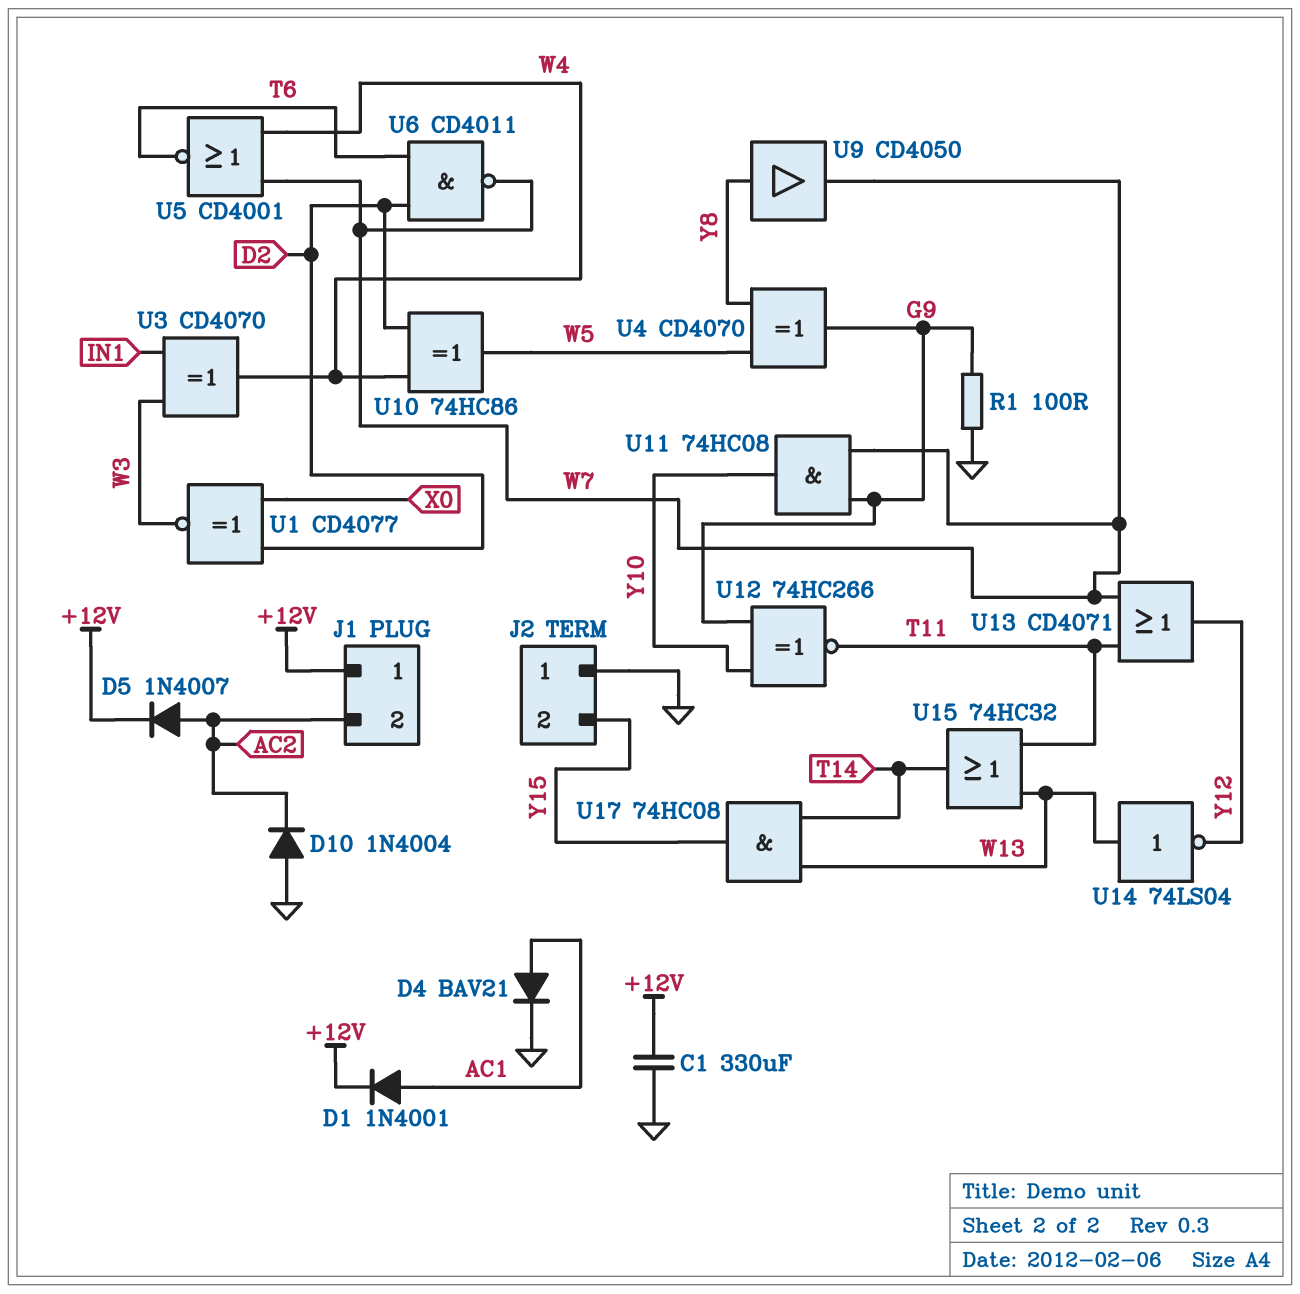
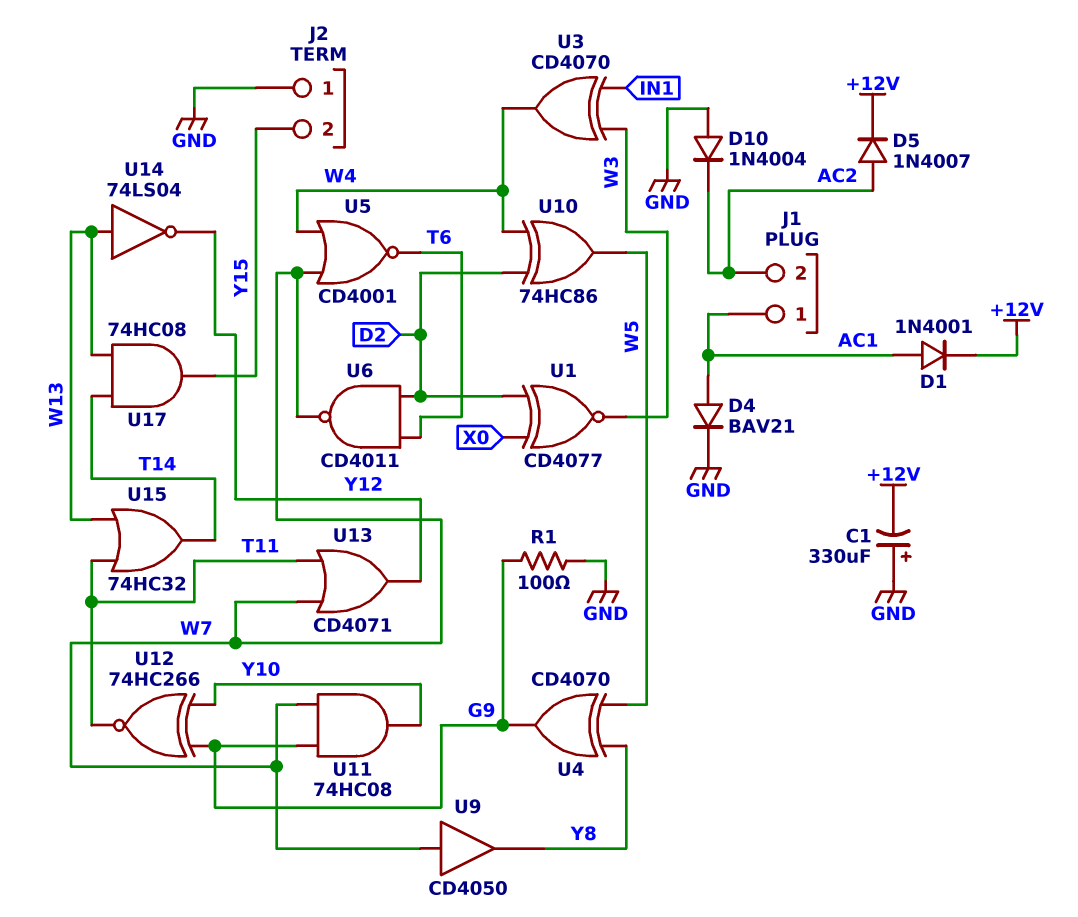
C1: 330uF (+12V, GND) -> 330uF (plus GND, minus +12V)
J1 pin 1: +12V -> AC1
U9: buffer CD4050 (in Y8, out W7) -> buffer CD4050 (in W7, out Y8)

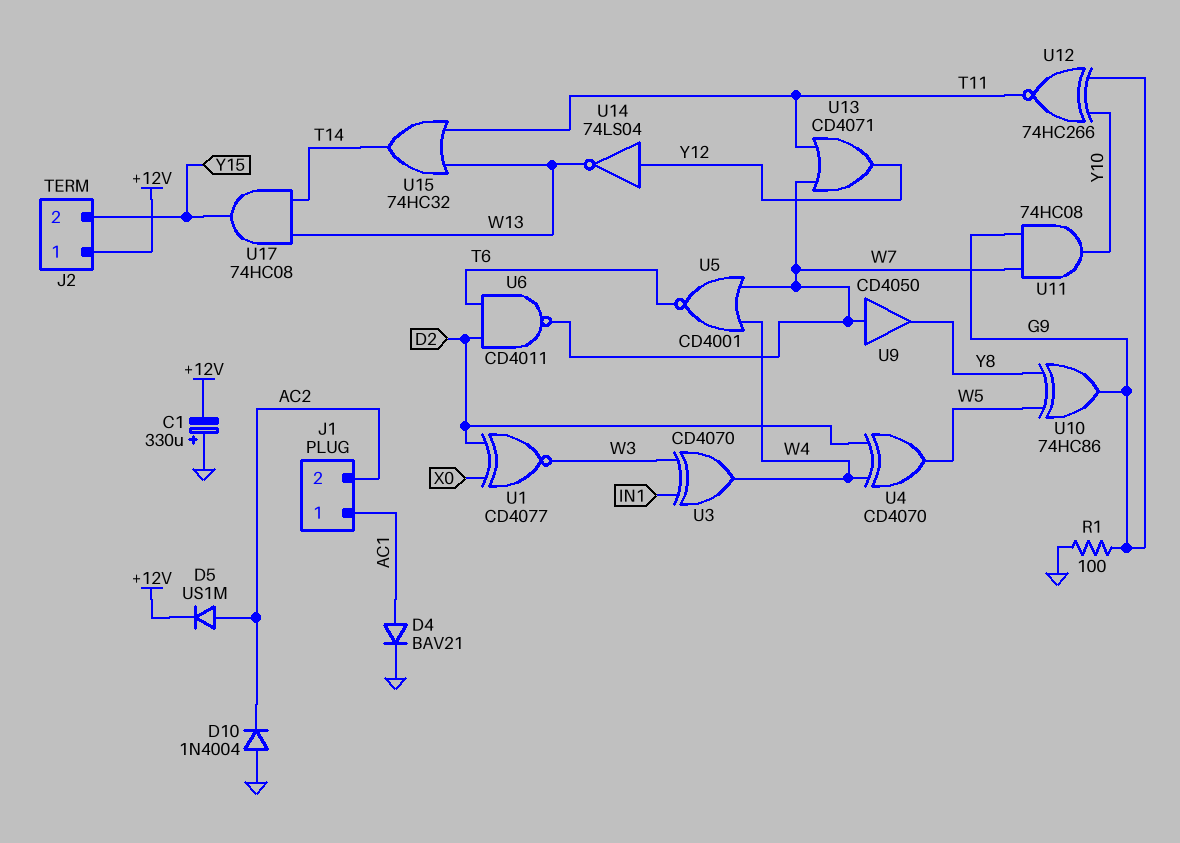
D1: diode 1N4001 (A AC1, K +12V) -> none
D5: diode 1N4007 (A AC2, K +12V) -> diode US1M (A AC2, K +12V)
J2 pin 1: GND -> +12V
U4: XOR CD4070 (in W5, in Y8, out G9) -> XOR CD4070 (in D2, in W4, out W5)
U10: XOR 74HC86 (in D2, in W4, out W5) -> XOR 74HC86 (in W5, in Y8, out G9)
U14: NOT 74LS04 (in W13, out Y12) -> NOT 74LS04 (in Y12, out W13)

